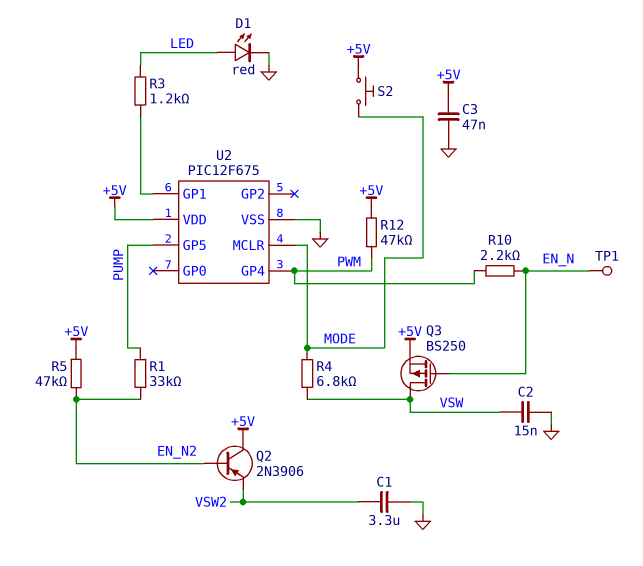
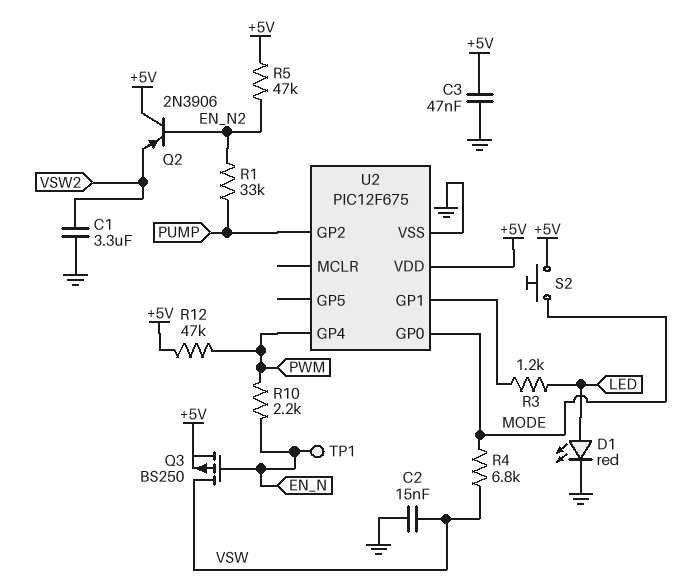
U2 pin GP0: none -> MODE
U2 pin GP2: none -> PUMP
U2 pin GP5: PUMP -> none
U2 pin MCLR: MODE -> none

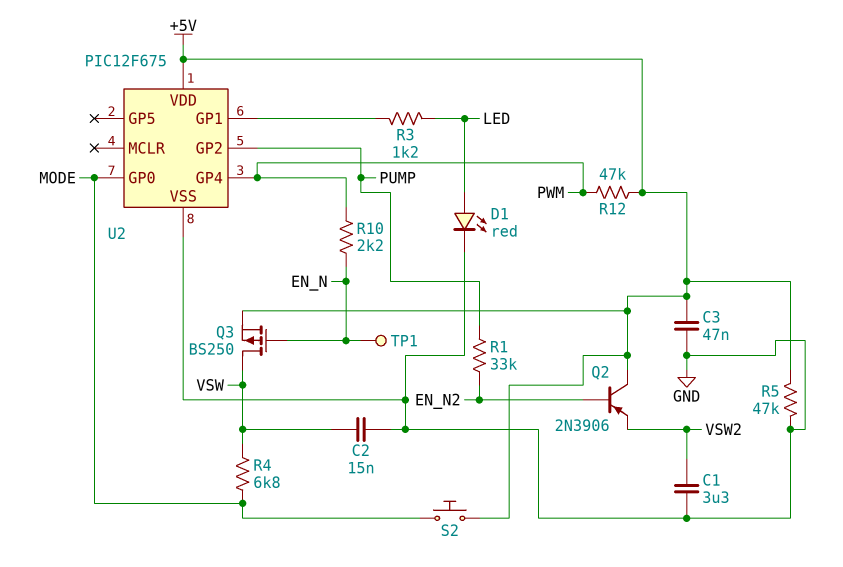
R5: 47k (+5V, EN_N2) -> 47k (+5V, GND)

